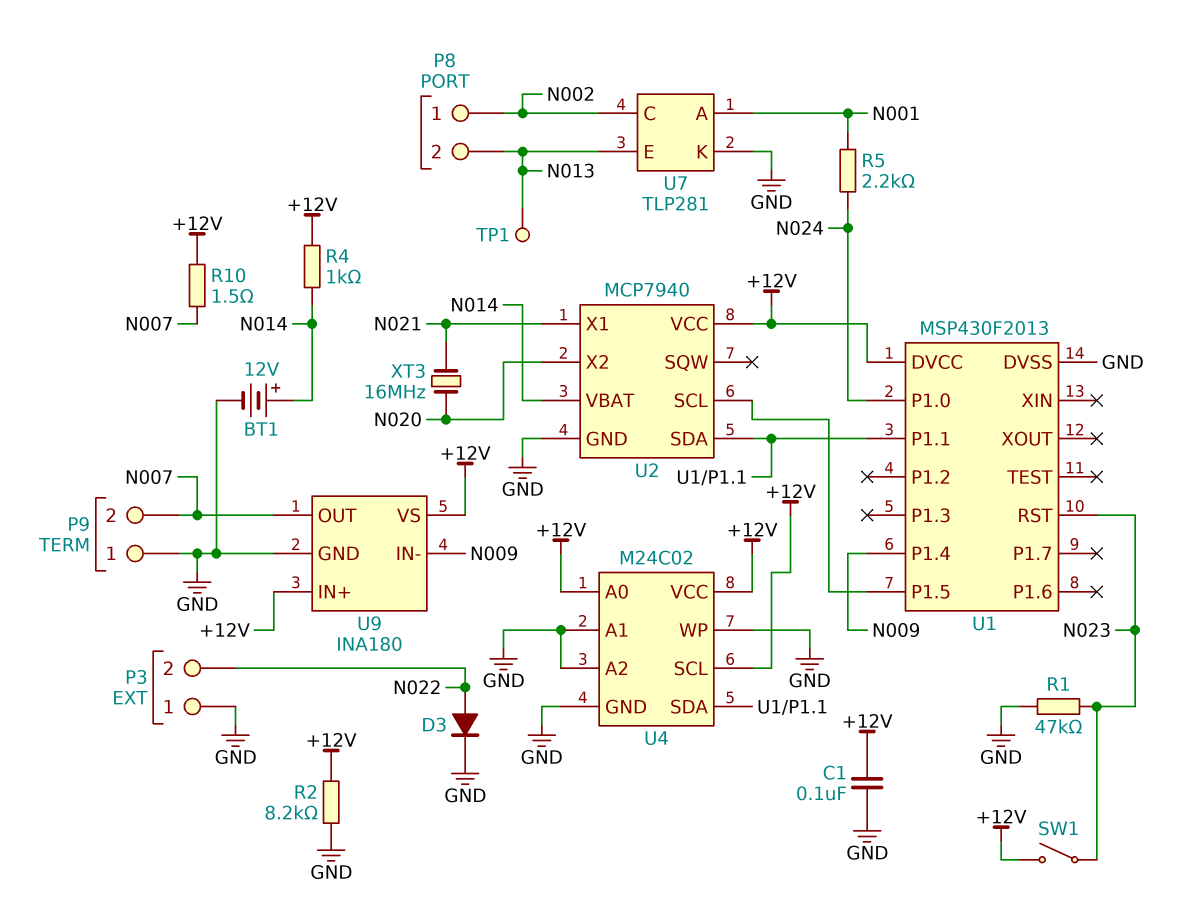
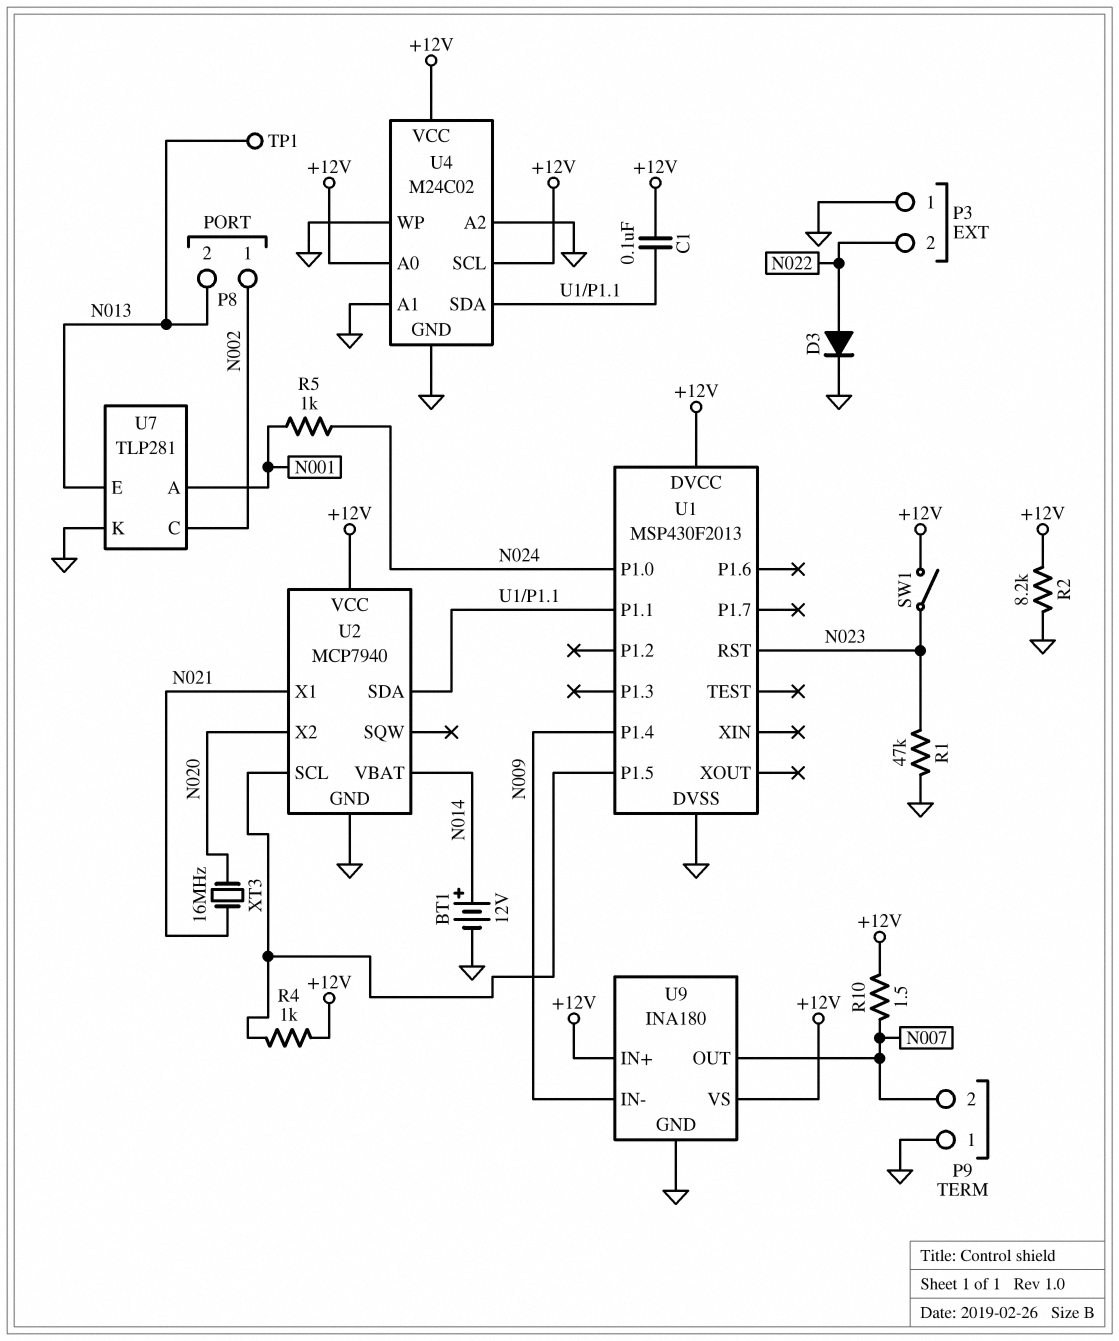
C1: 100nF (+12V, GND) -> 100nF (+12V, U1/P1.1)
R4: 1k (+12V, N014) -> 1k (+12V, U1/P1.5)
R5: 2.2k (N001, N024) -> 1k (N001, N024)

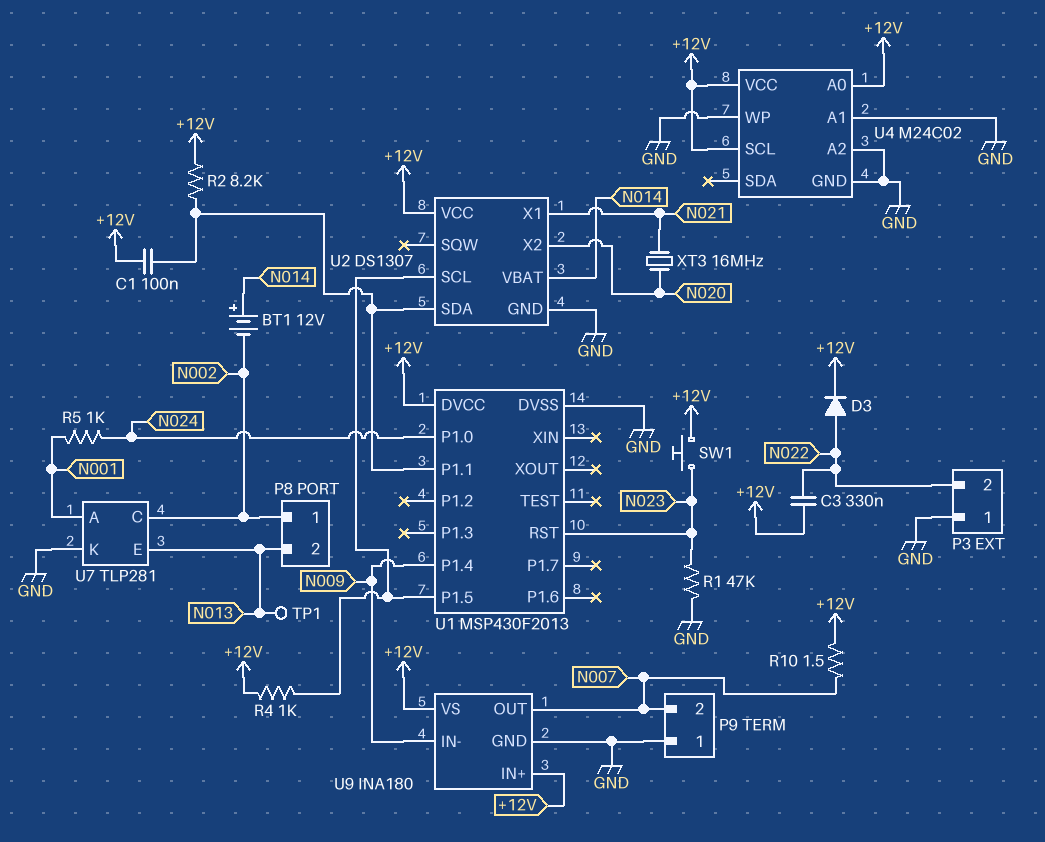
BT1: 12V (plus N014, minus GND) -> 12V (plus N014, minus N002)
C3: none -> 330nF (+12V, N022)
D3: diode (A N022, K GND) -> diode (A N022, K +12V)
R2: 8.2k (+12V, GND) -> 8.2k (+12V, U1/P1.1)
SW1: switch (+12V, N023) -> button (+12V, N023)
U2: MCP7940 -> DS1307
U4 pin SDA: U1/P1.1 -> none

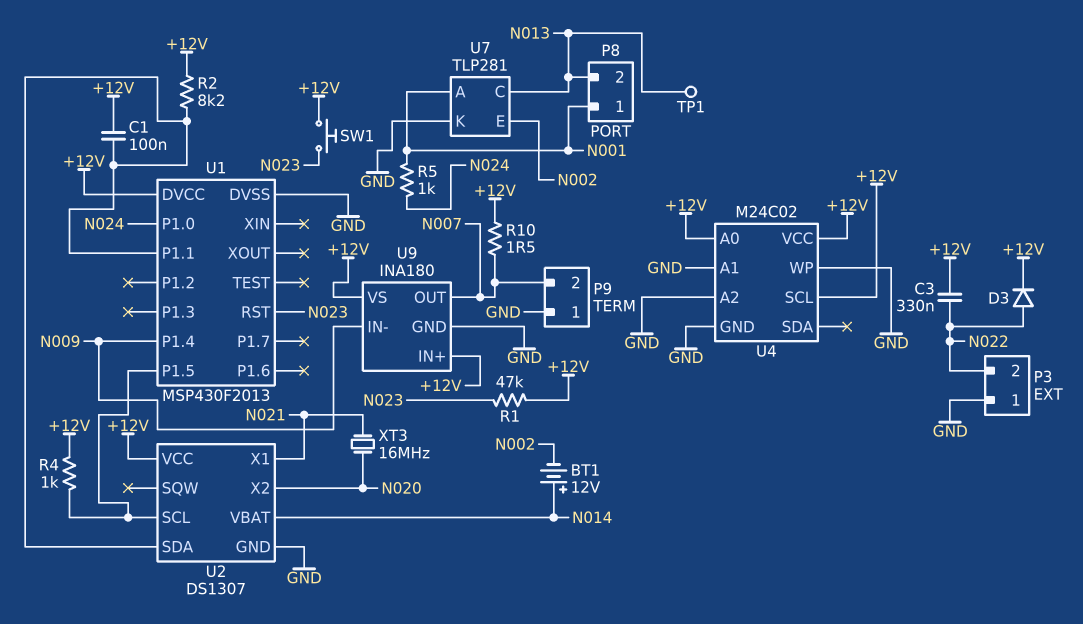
P8 pin 1: N002 -> N001
R1: 47k (GND, N023) -> 47k (+12V, N023)
U7 pin C: N002 -> N013
U7 pin E: N013 -> N002

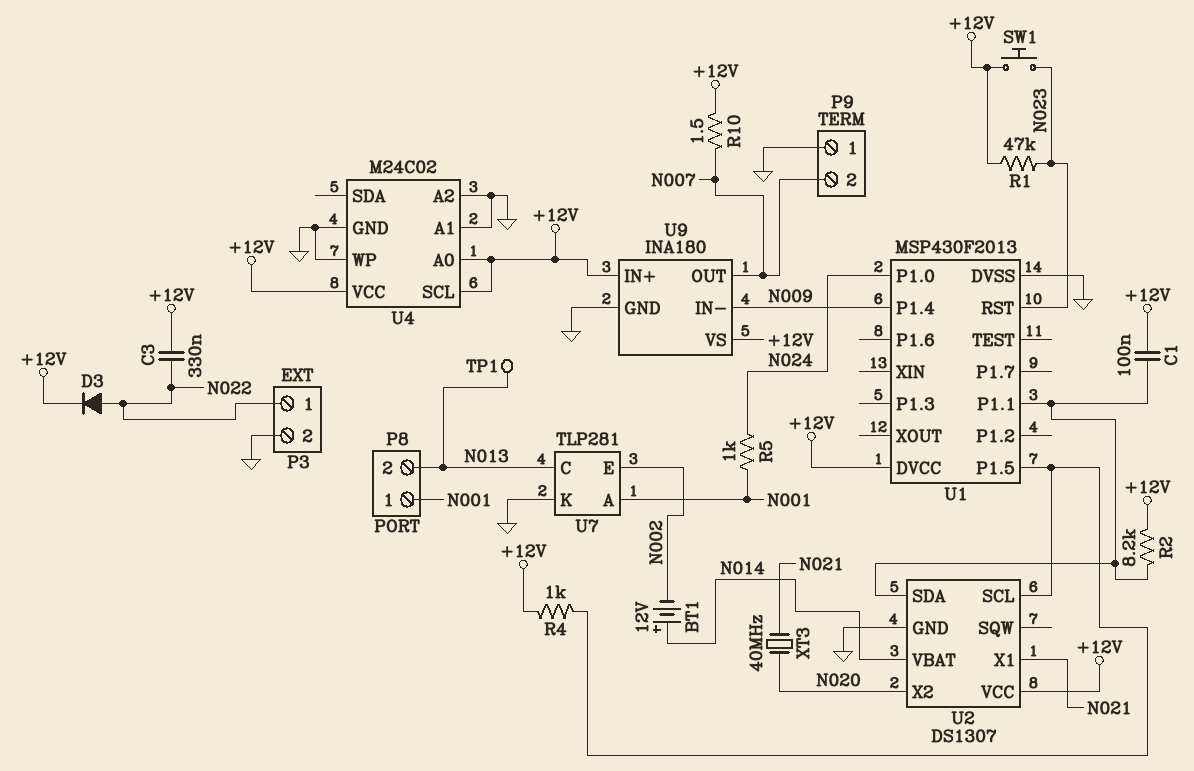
P3 pin 1: GND -> N022
P3 pin 2: N022 -> GND
XT3: 16MHz (N020, N021) -> 40MHz (N020, N021)

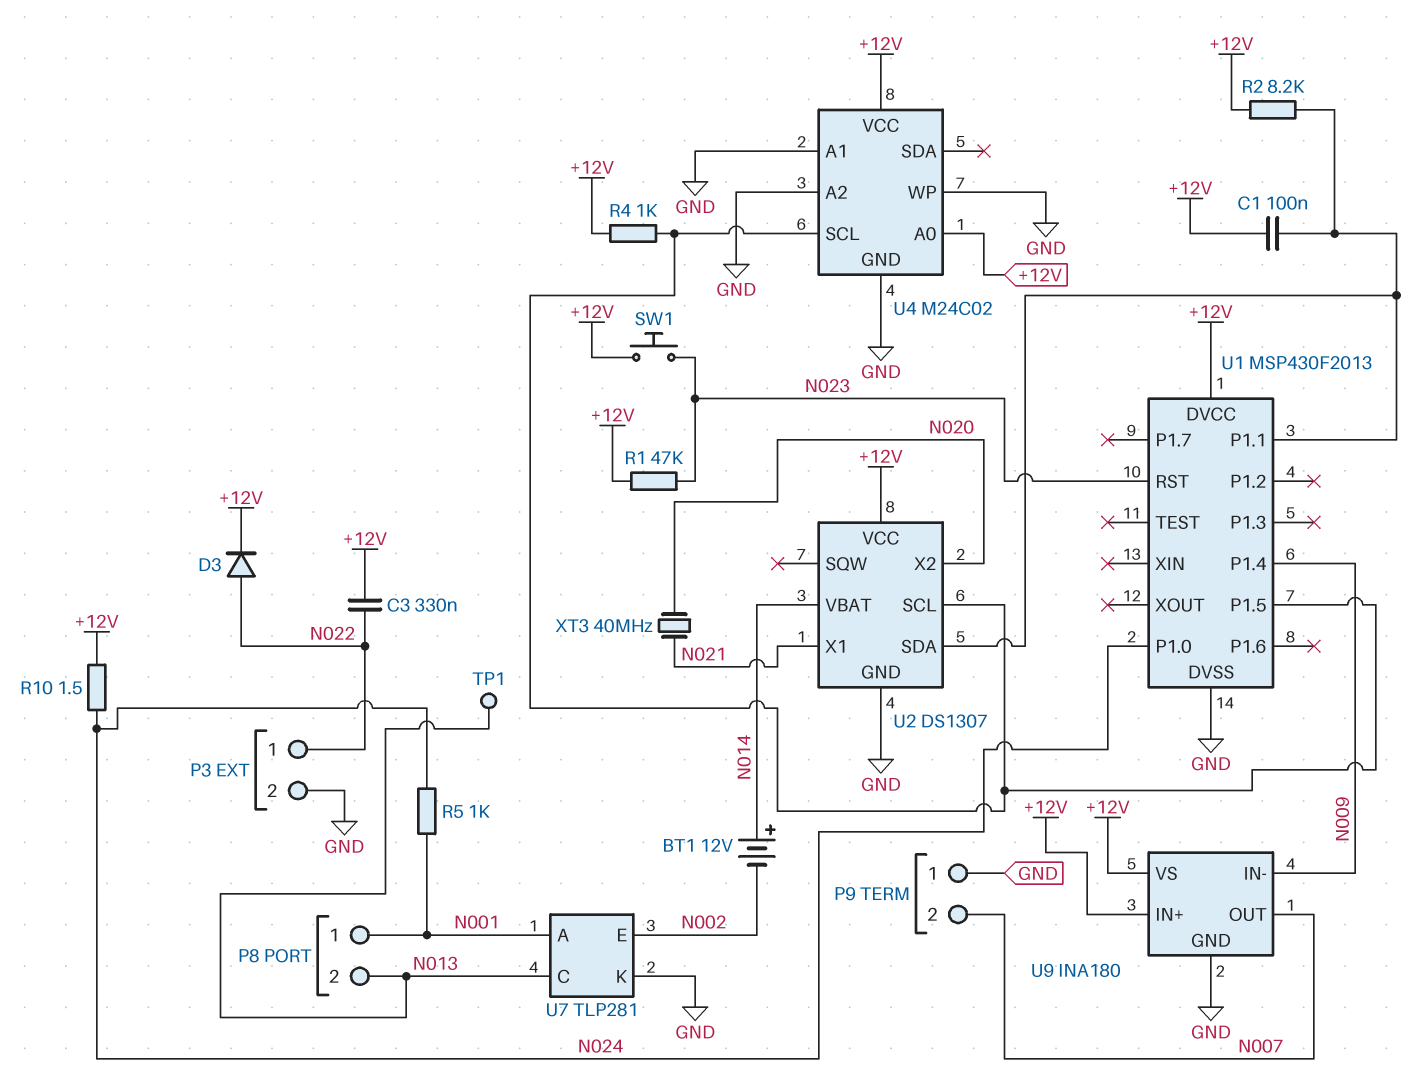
R10: 1.5 (+12V, N007) -> 1.5 (+12V, N024)
U4 pin SCL: +12V -> U1/P1.5

